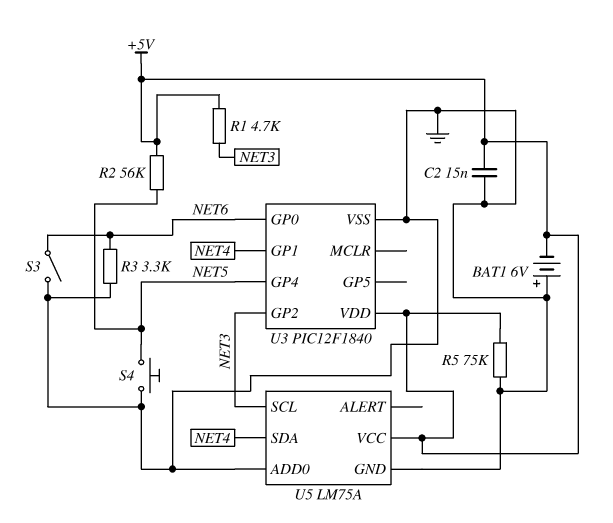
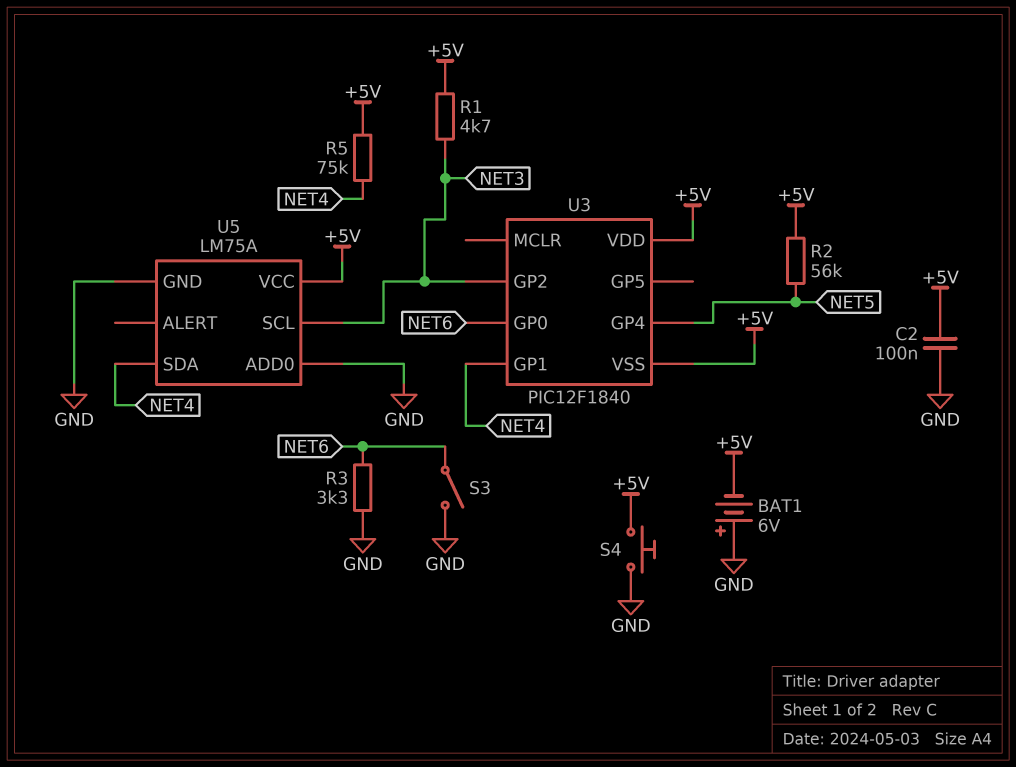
C2: 15nF (+5V, GND) -> 100nF (+5V, GND)
R5: 75k (+5V, GND) -> 75k (+5V, NET4)
S4: button (GND, NET5) -> button (+5V, GND)
U3 pin VSS: GND -> +5V

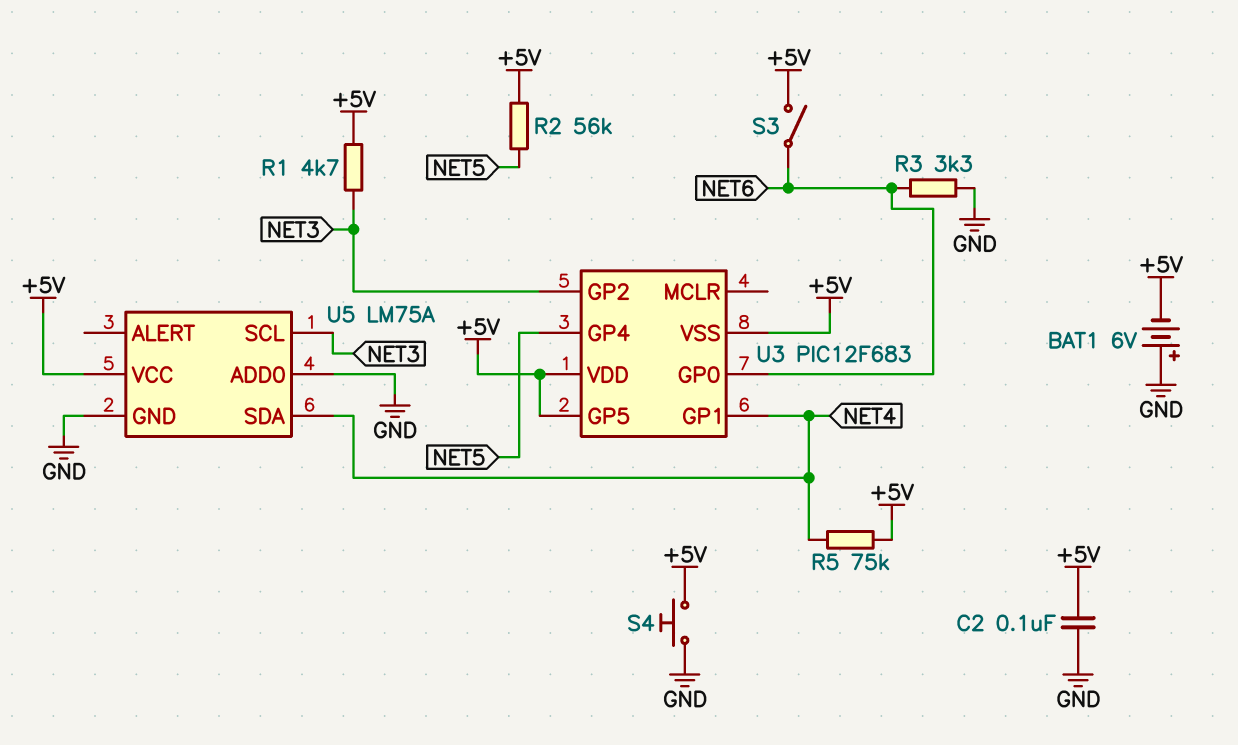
S3: switch (GND, NET6) -> switch (+5V, NET6)
U3: PIC12F1840 -> PIC12F683
U3 pin GP5: none -> +5V

